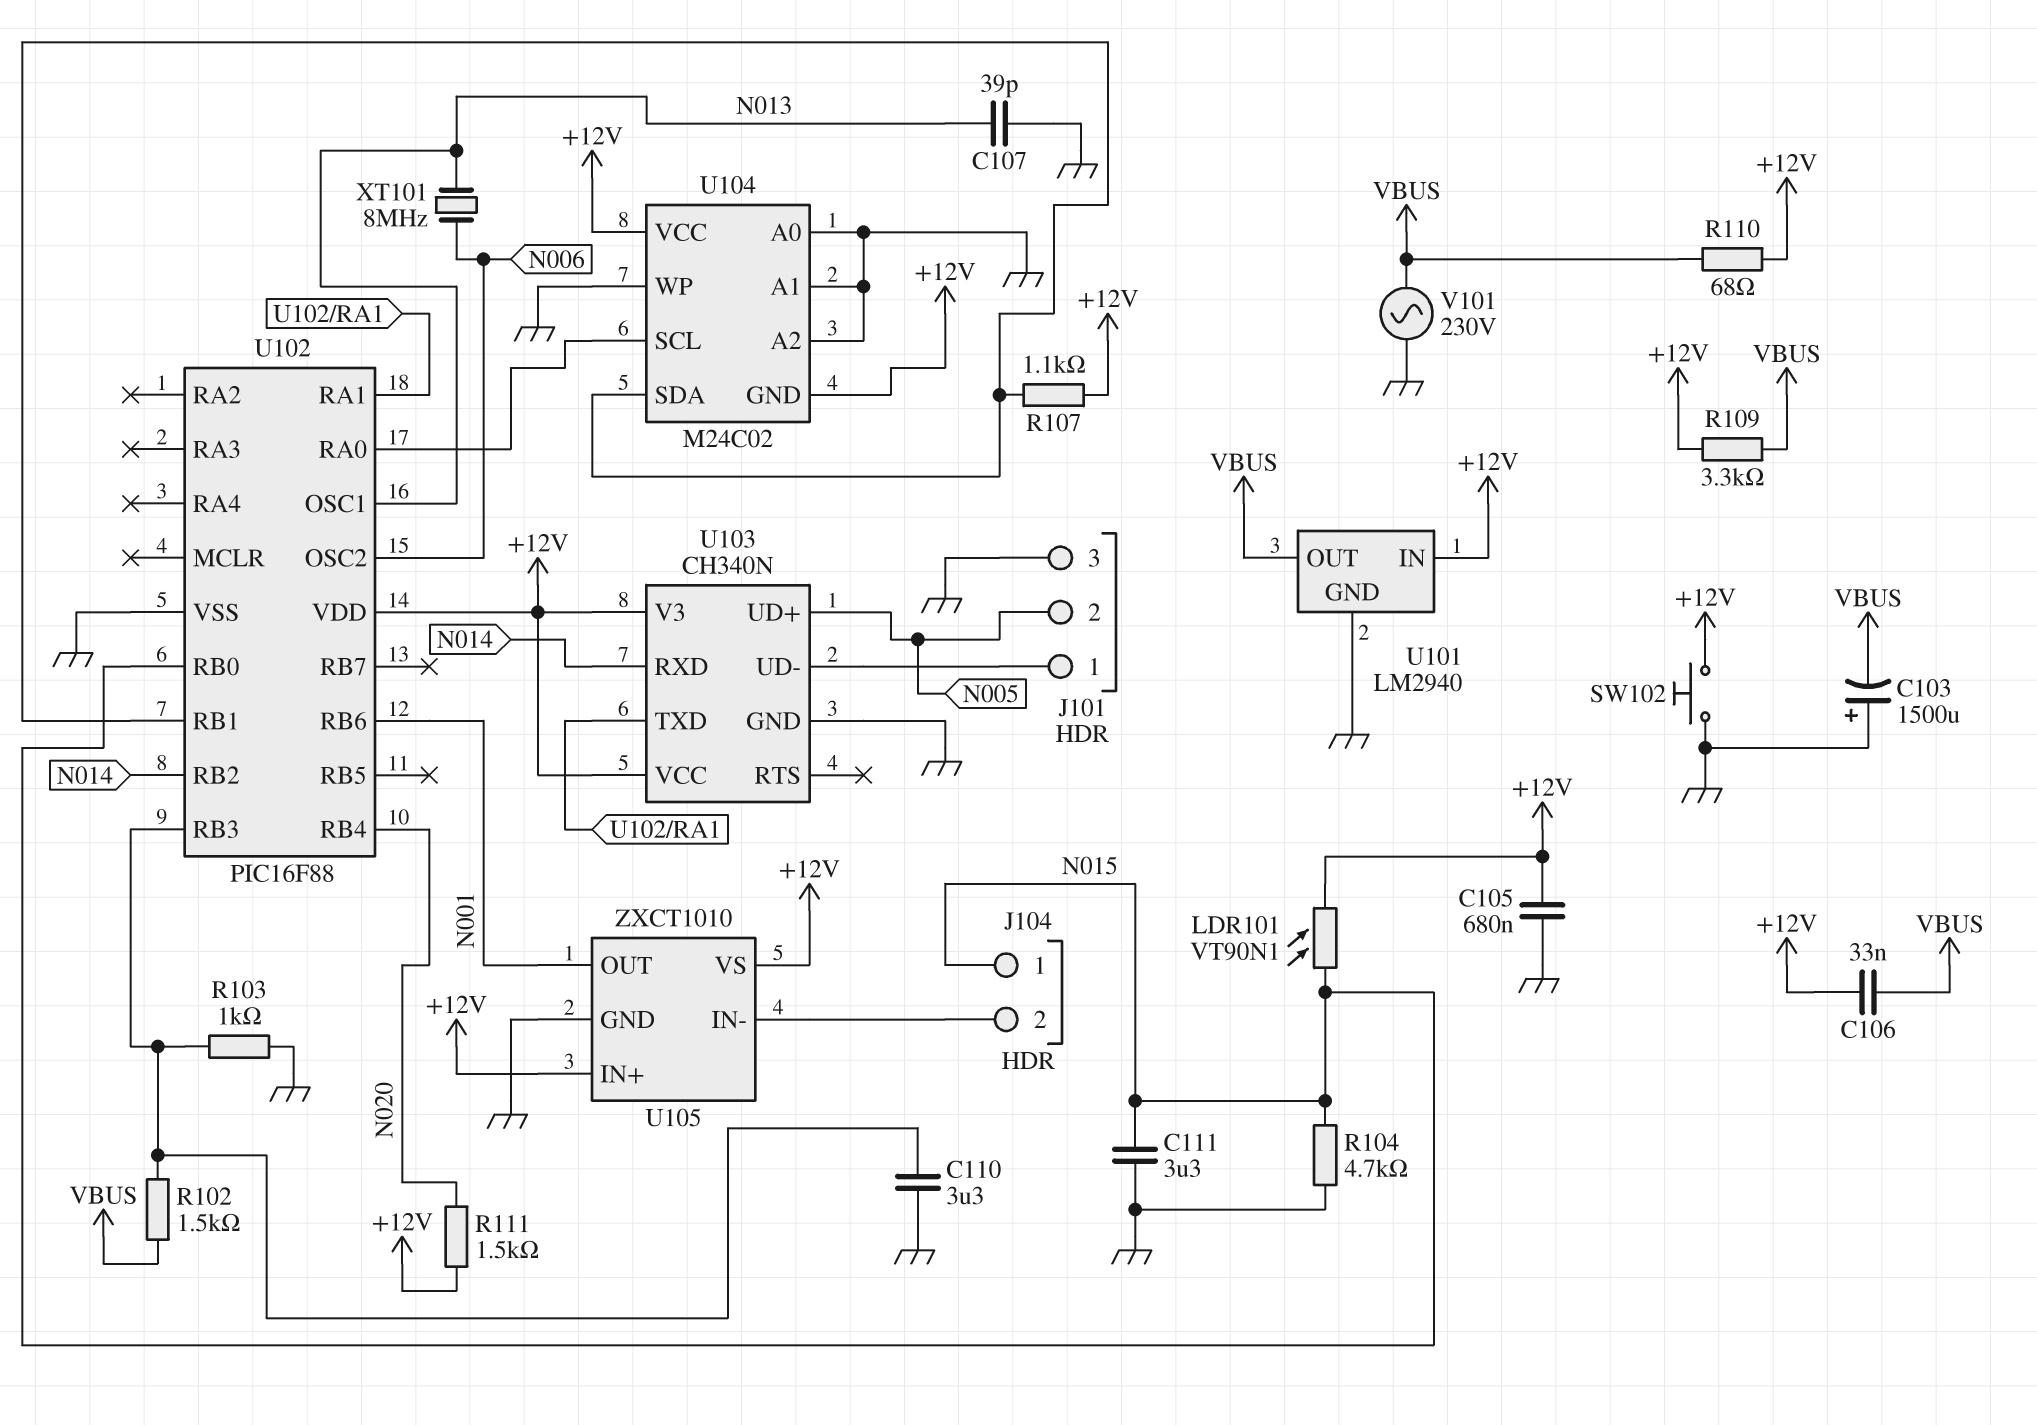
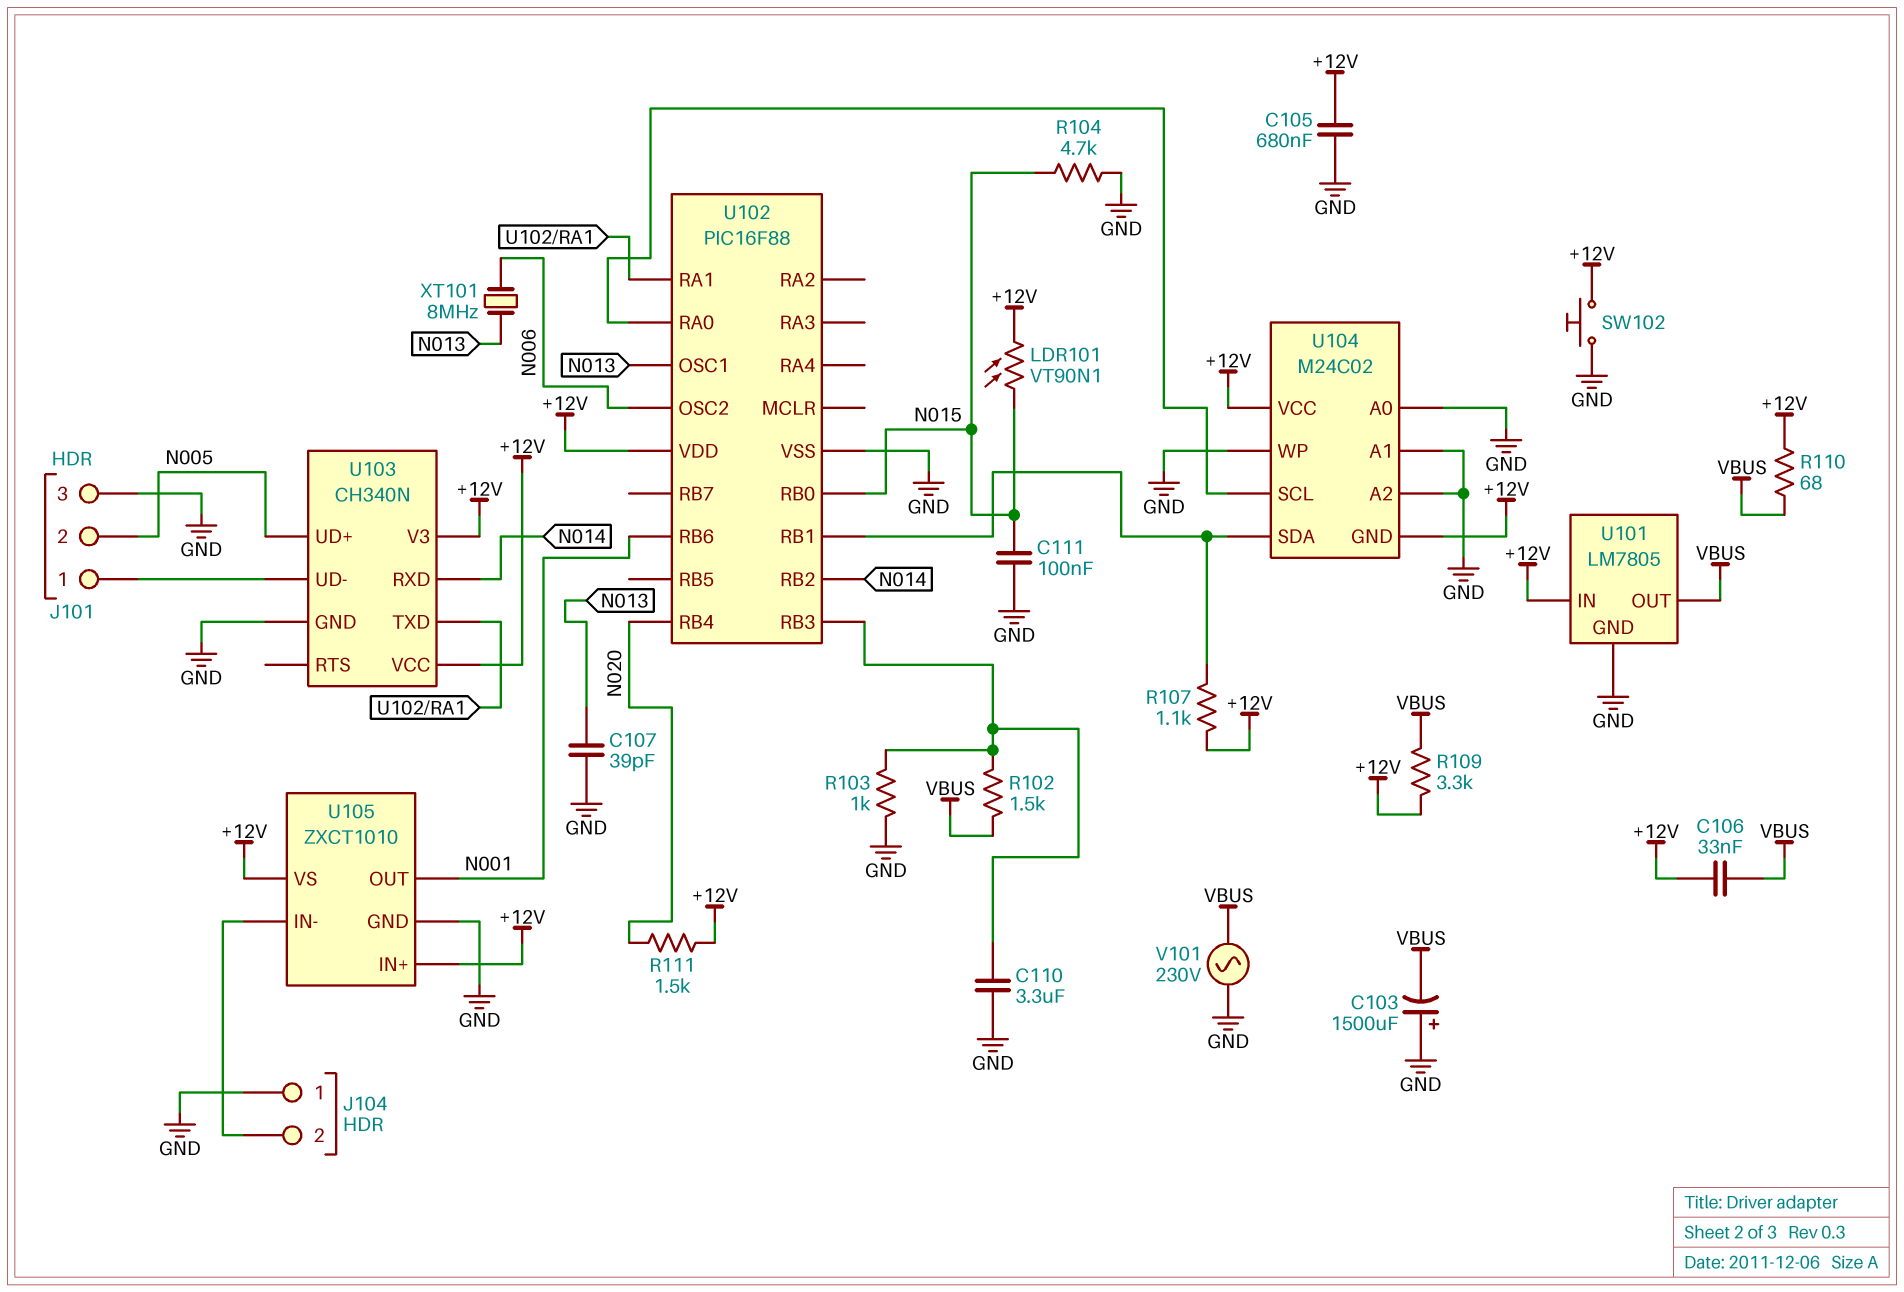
C111: 3.3uF (GND, N015) -> 100nF (GND, N015)
J104 pin 1: N015 -> GND
U101: LM2940 -> LM7805

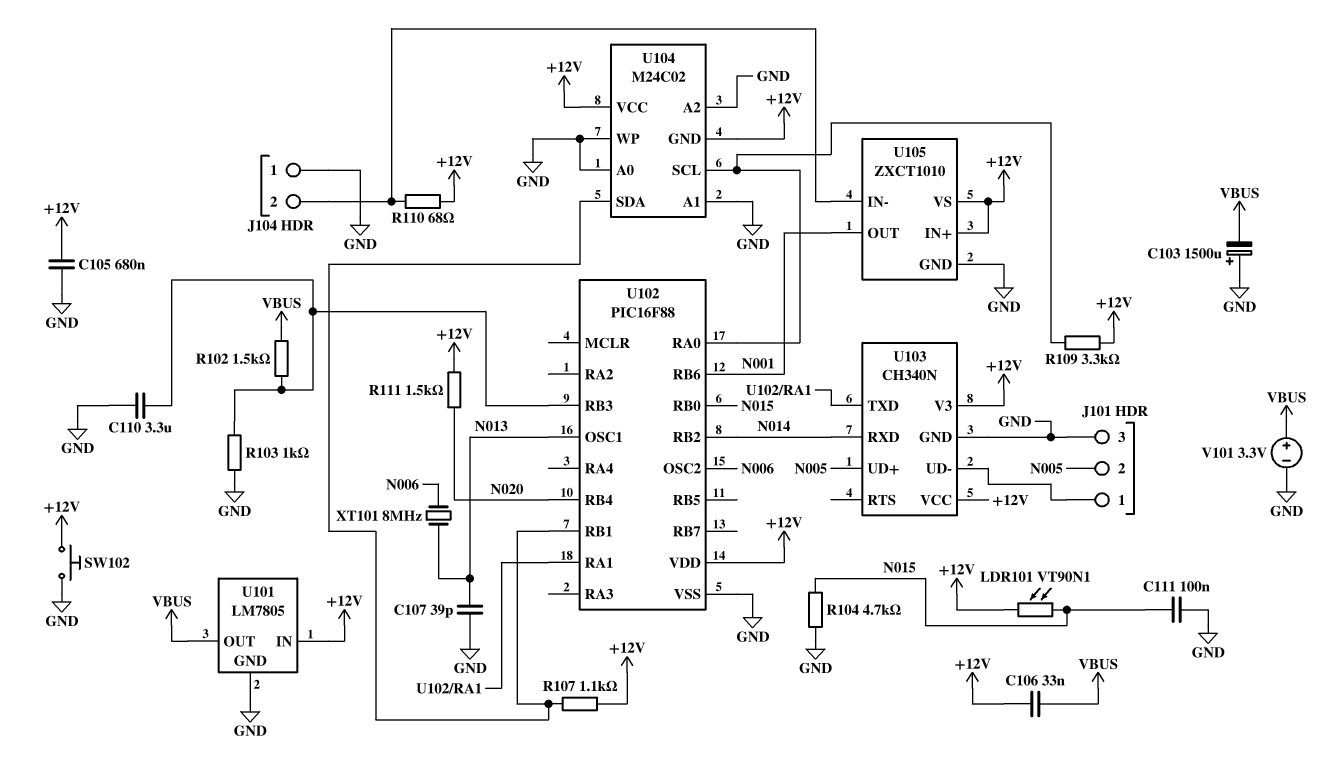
R109: 3.3k (+12V, VBUS) -> 3.3k (+12V, U102/RA0)
R110: 68 (+12V, VBUS) -> 68 (+12V, J104/2)
V101: AC 230V (GND, VBUS) -> 3.3V (plus VBUS, minus GND)

